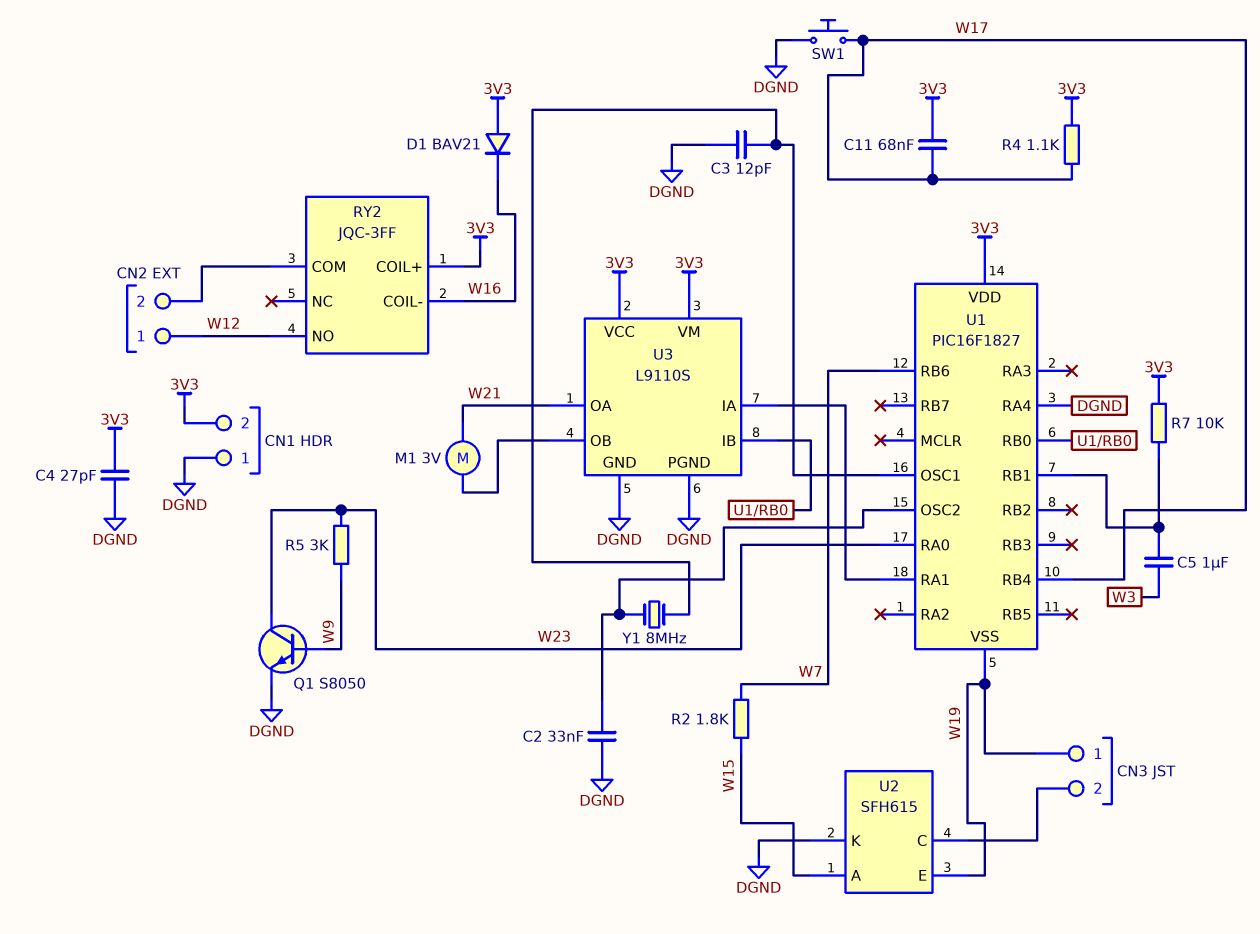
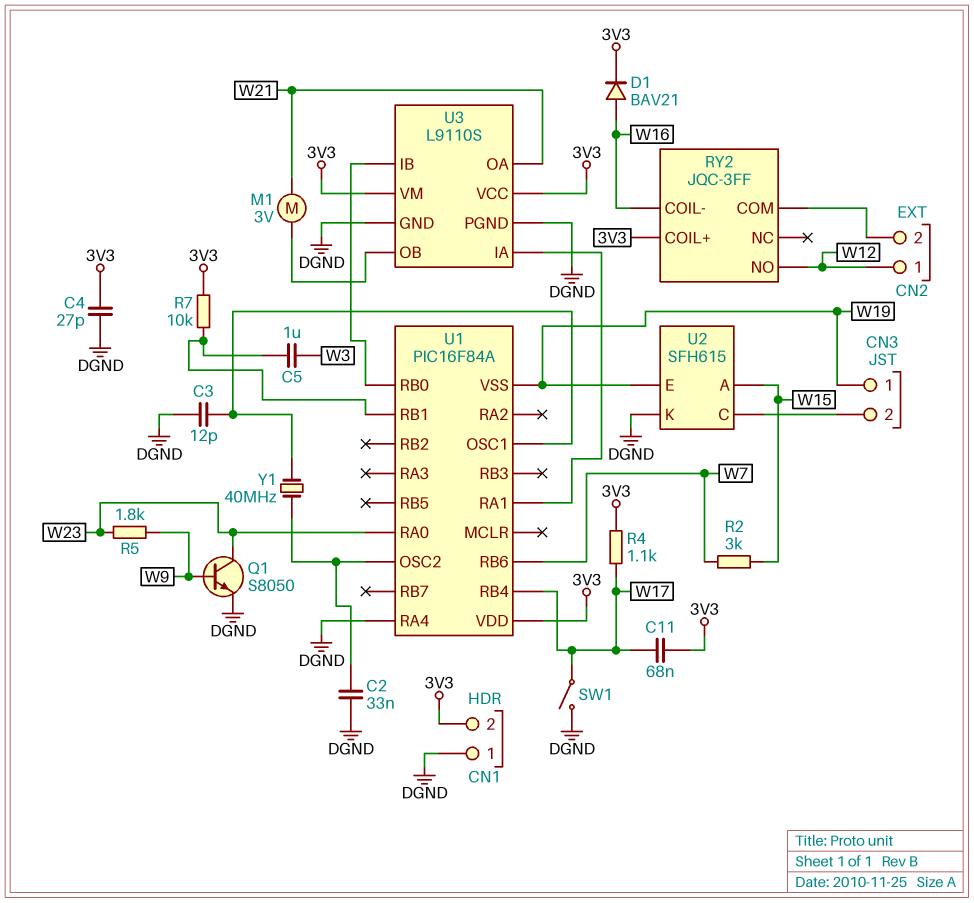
D1: diode BAV21 (A 3V3, K W16) -> diode BAV21 (A W16, K 3V3)
R2: 1.8k (W7, W15) -> 3k (W7, W15)
R5: 3k (W9, W23) -> 1.8k (W9, W23)
SW1: button (DGND, W17) -> switch (DGND, W17)
U1: PIC16F1827 -> PIC16F84A
Y1: 8MHz (U1/OSC1, U1/OSC2) -> 40MHz (U1/OSC1, U1/OSC2)

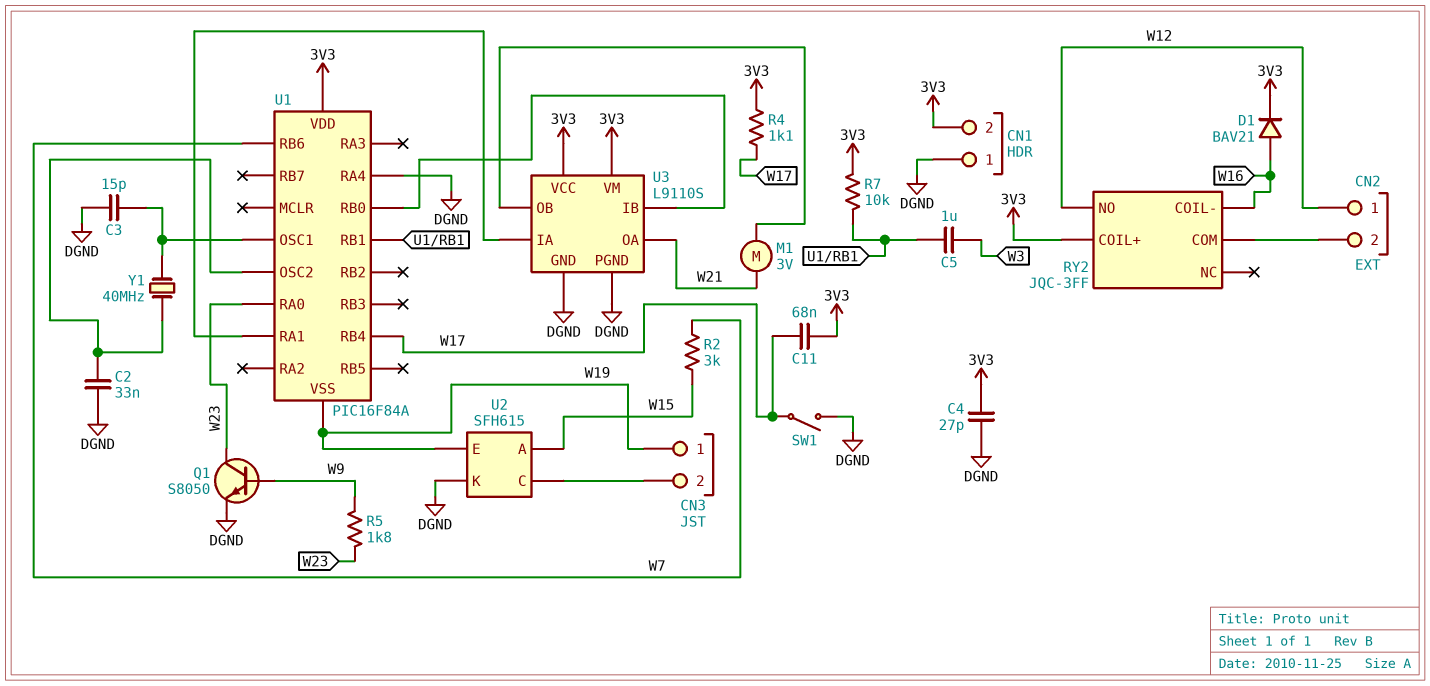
C3: 12pF (DGND, U1/OSC1) -> 15pF (DGND, U1/OSC1)

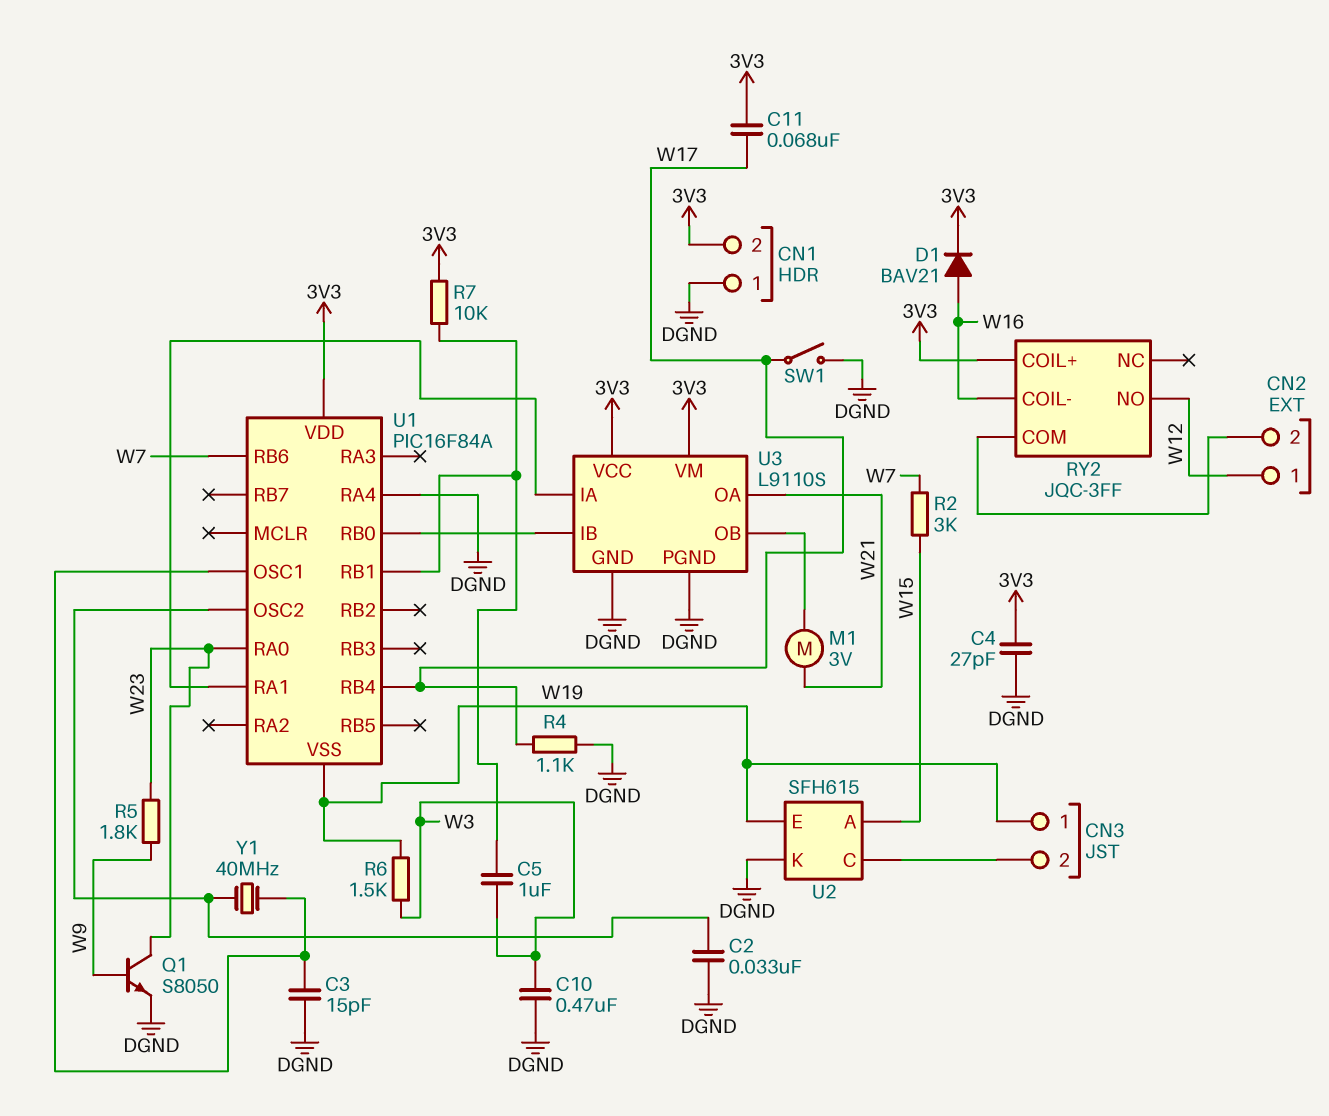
C10: none -> 470nF (DGND, W3)
R4: 1.1k (3V3, W17) -> 1.1k (DGND, W17)
R6: none -> 1.5k (W3, W19)

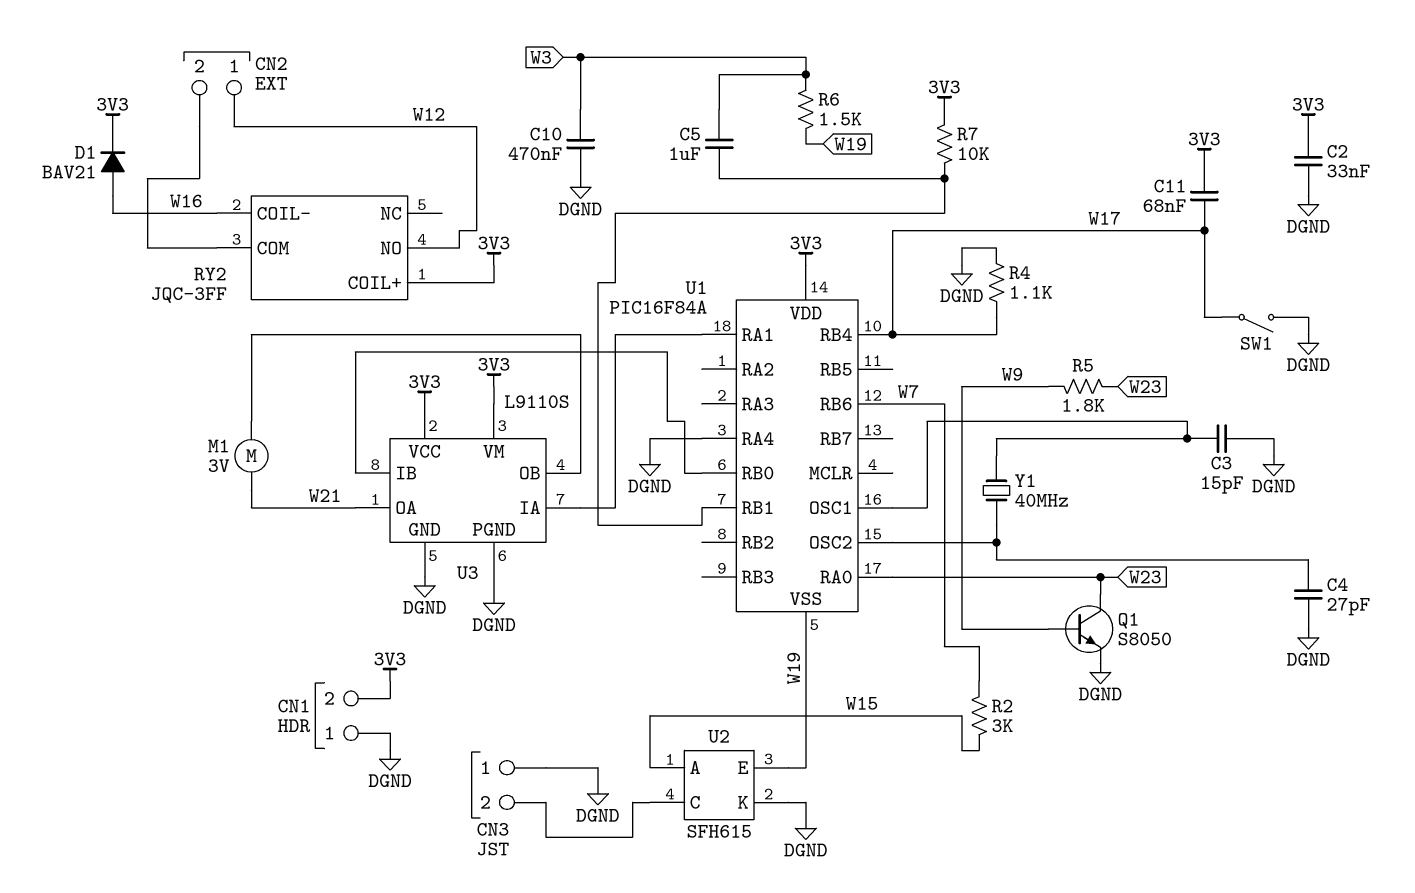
C2: 33nF (DGND, U1/OSC2) -> 33nF (3V3, DGND)
C4: 27pF (3V3, DGND) -> 27pF (DGND, U1/OSC2)
CN3 pin 1: W19 -> DGND

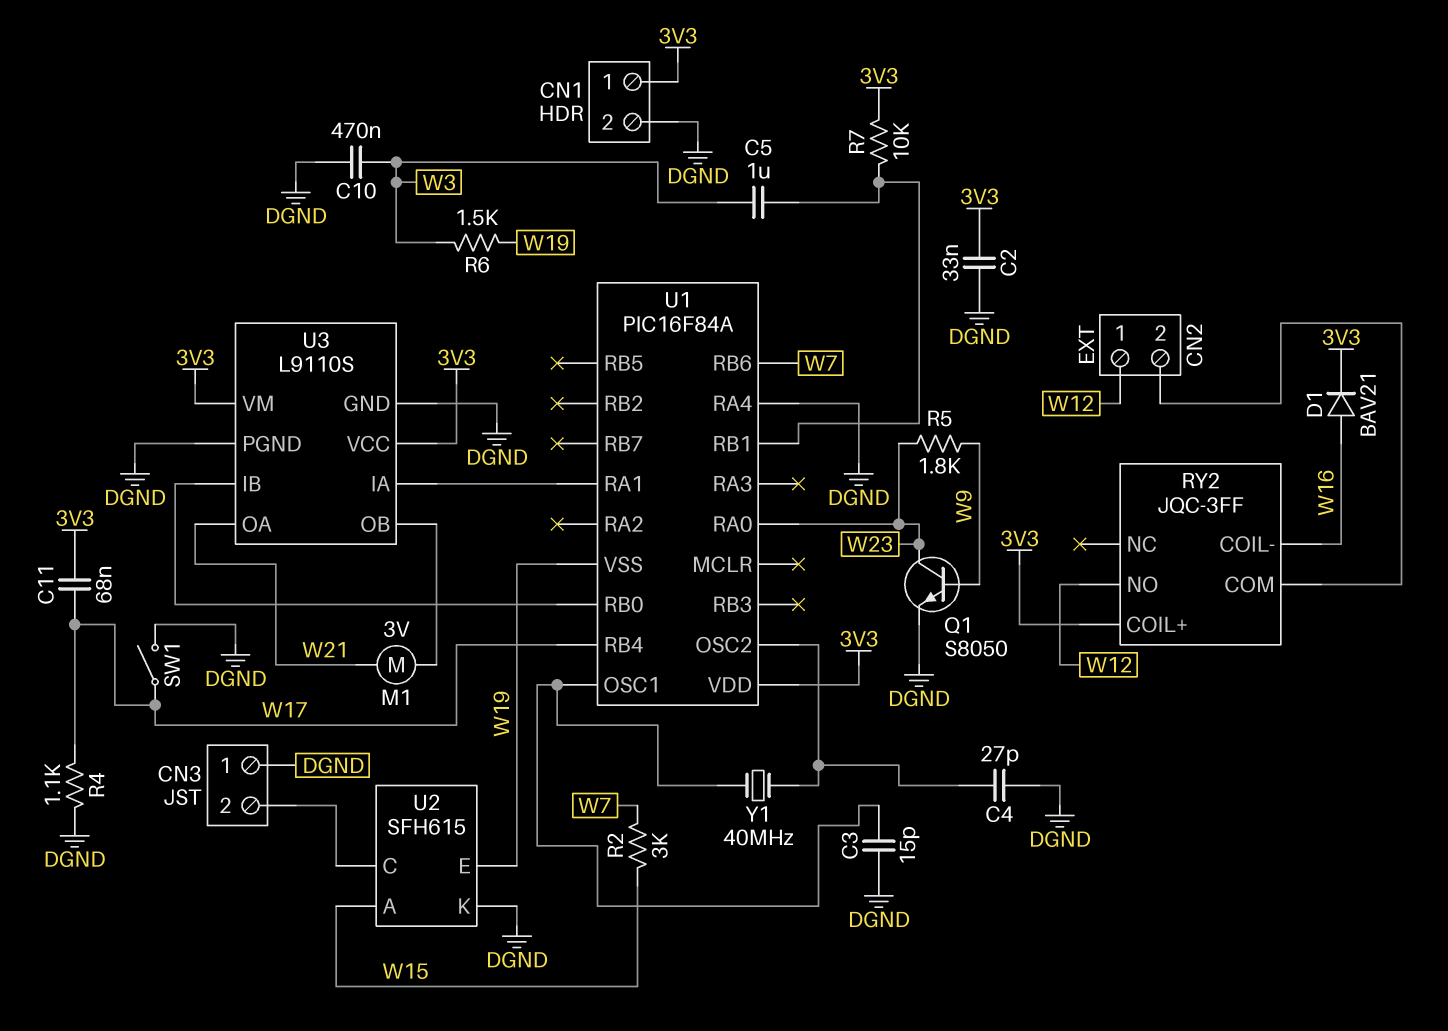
CN1 pin 1: DGND -> 3V3
CN1 pin 2: 3V3 -> DGND

